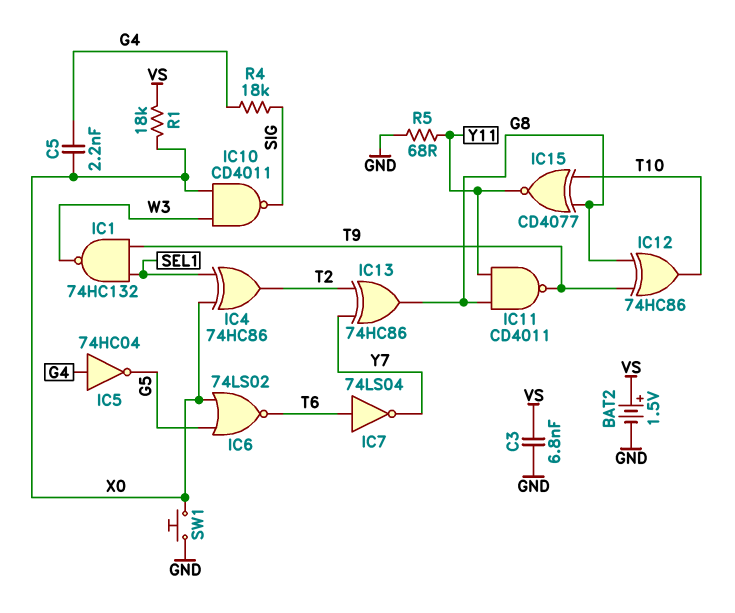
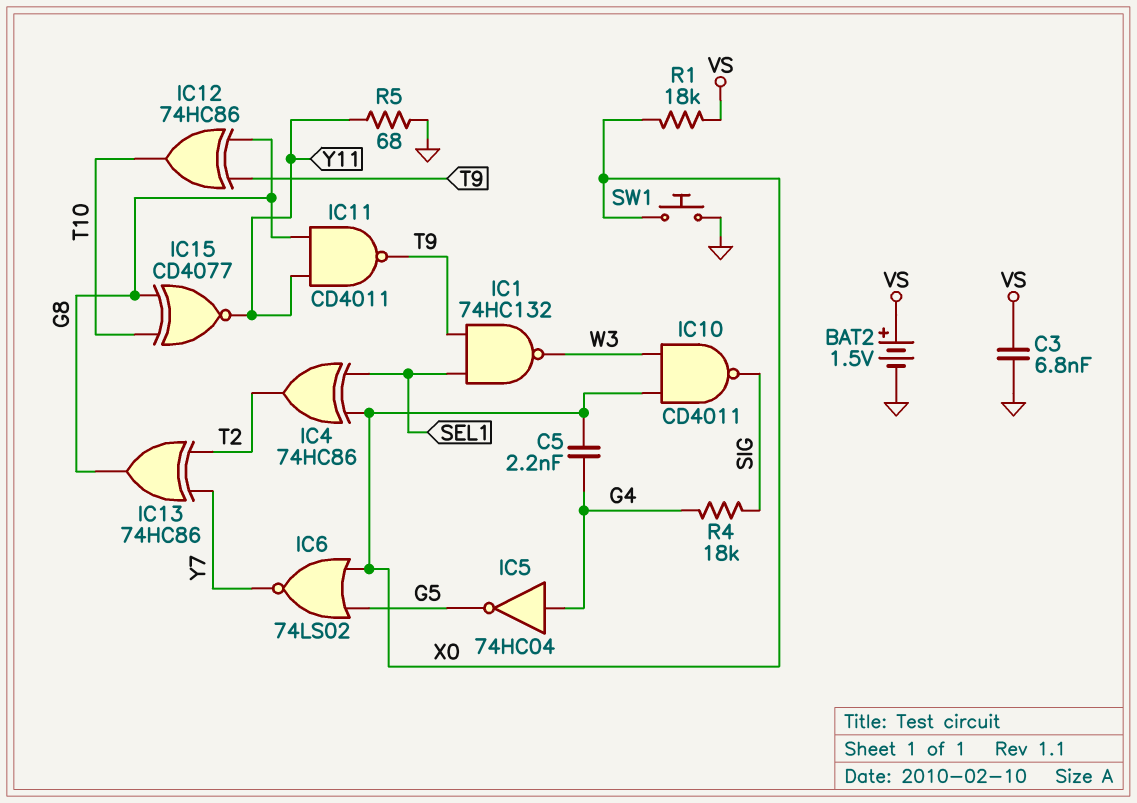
IC6: NOR 74LS02 (in G5, in X0, out T6) -> NOR 74LS02 (in G5, in X0, out Y7)
IC7: NOT 74LS04 (in T6, out Y7) -> none

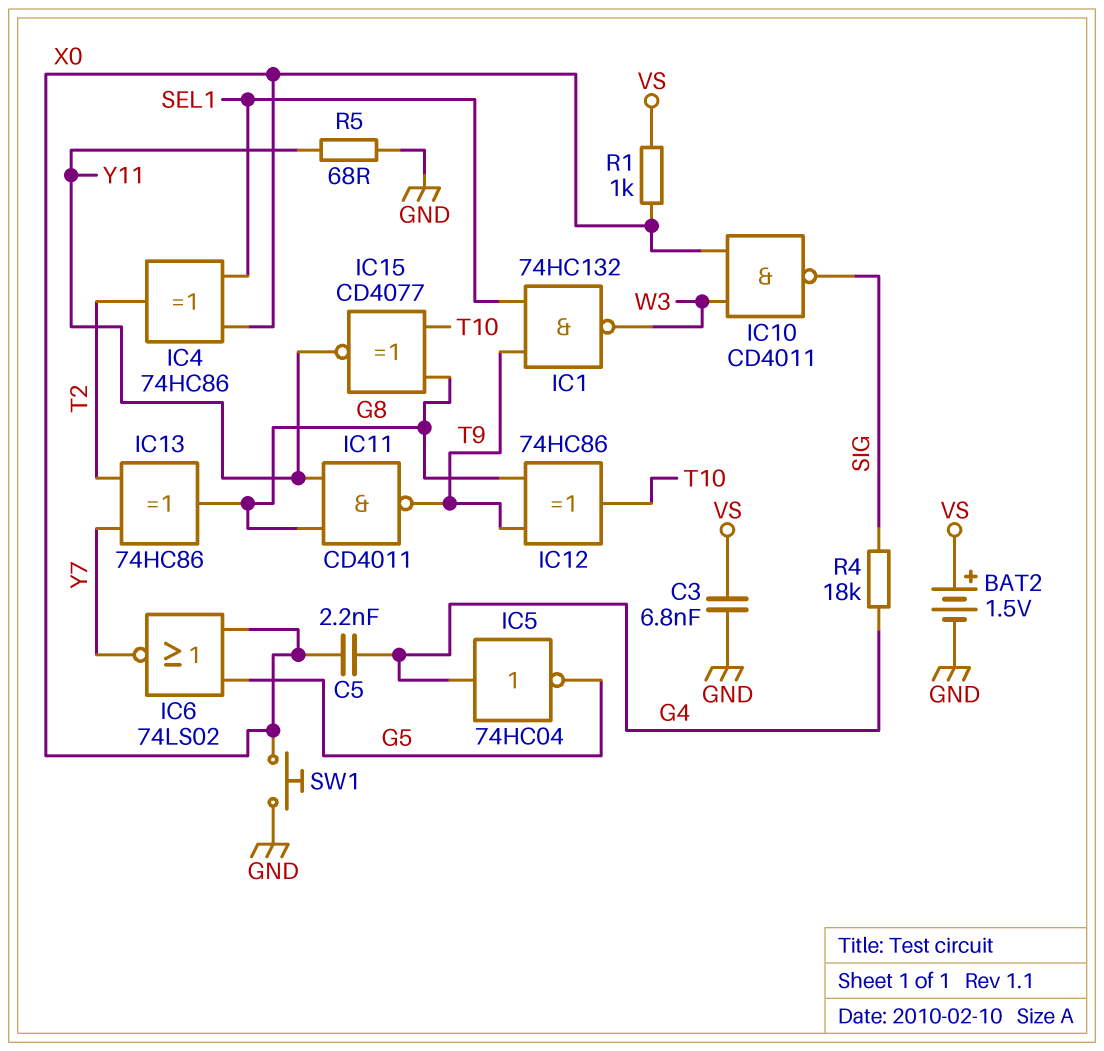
R1: 18k (VS, X0) -> 1k (VS, X0)

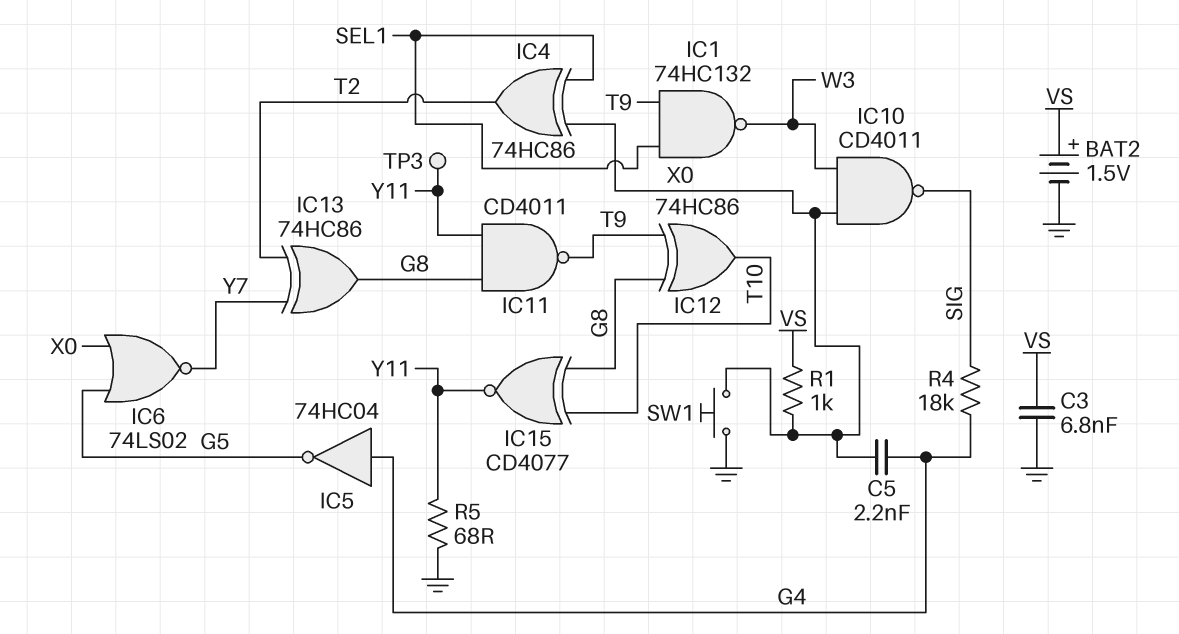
TP3: none -> test point (Y11)

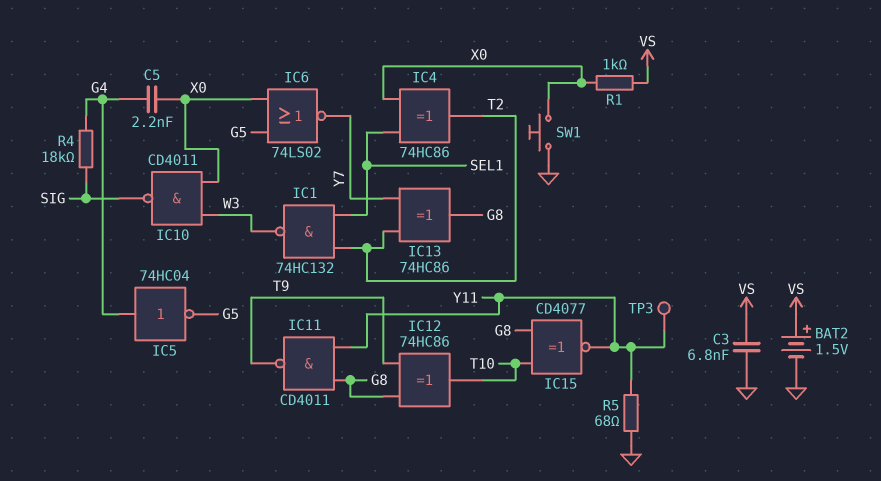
IC1: NAND 74HC132 (in SEL1, in T9, out W3) -> NAND 74HC132 (in SEL1, in T2, out W3)

